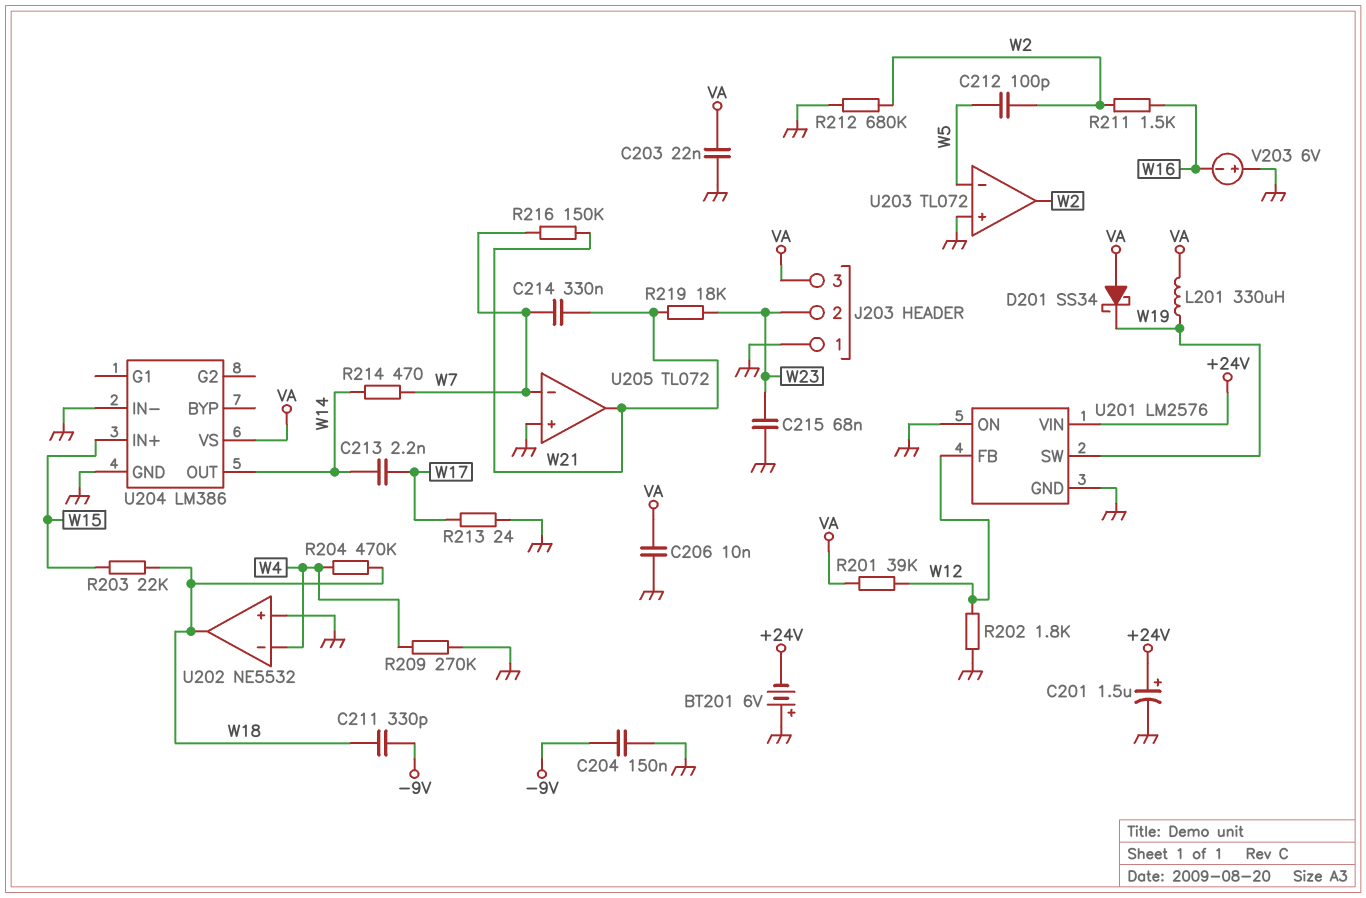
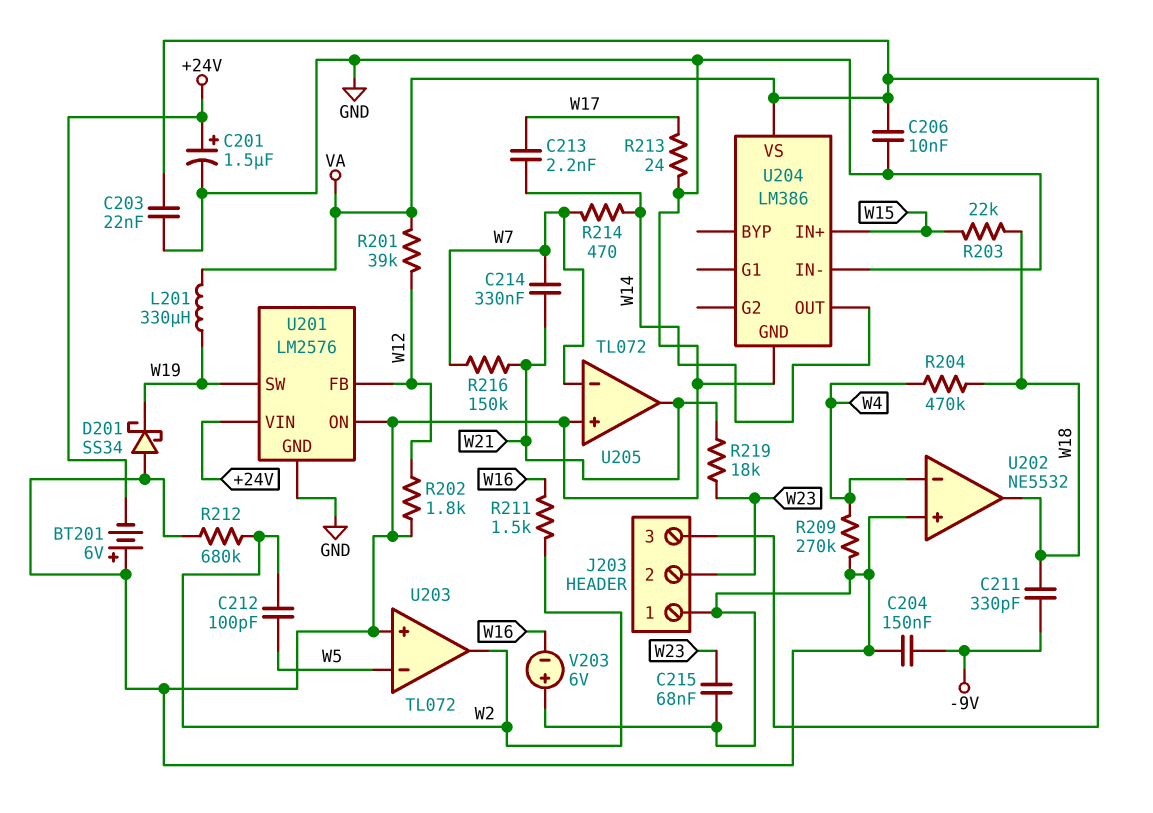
D201: schottky SS34 (A VA, K W19) -> schottky SS34 (A GND, K W19)

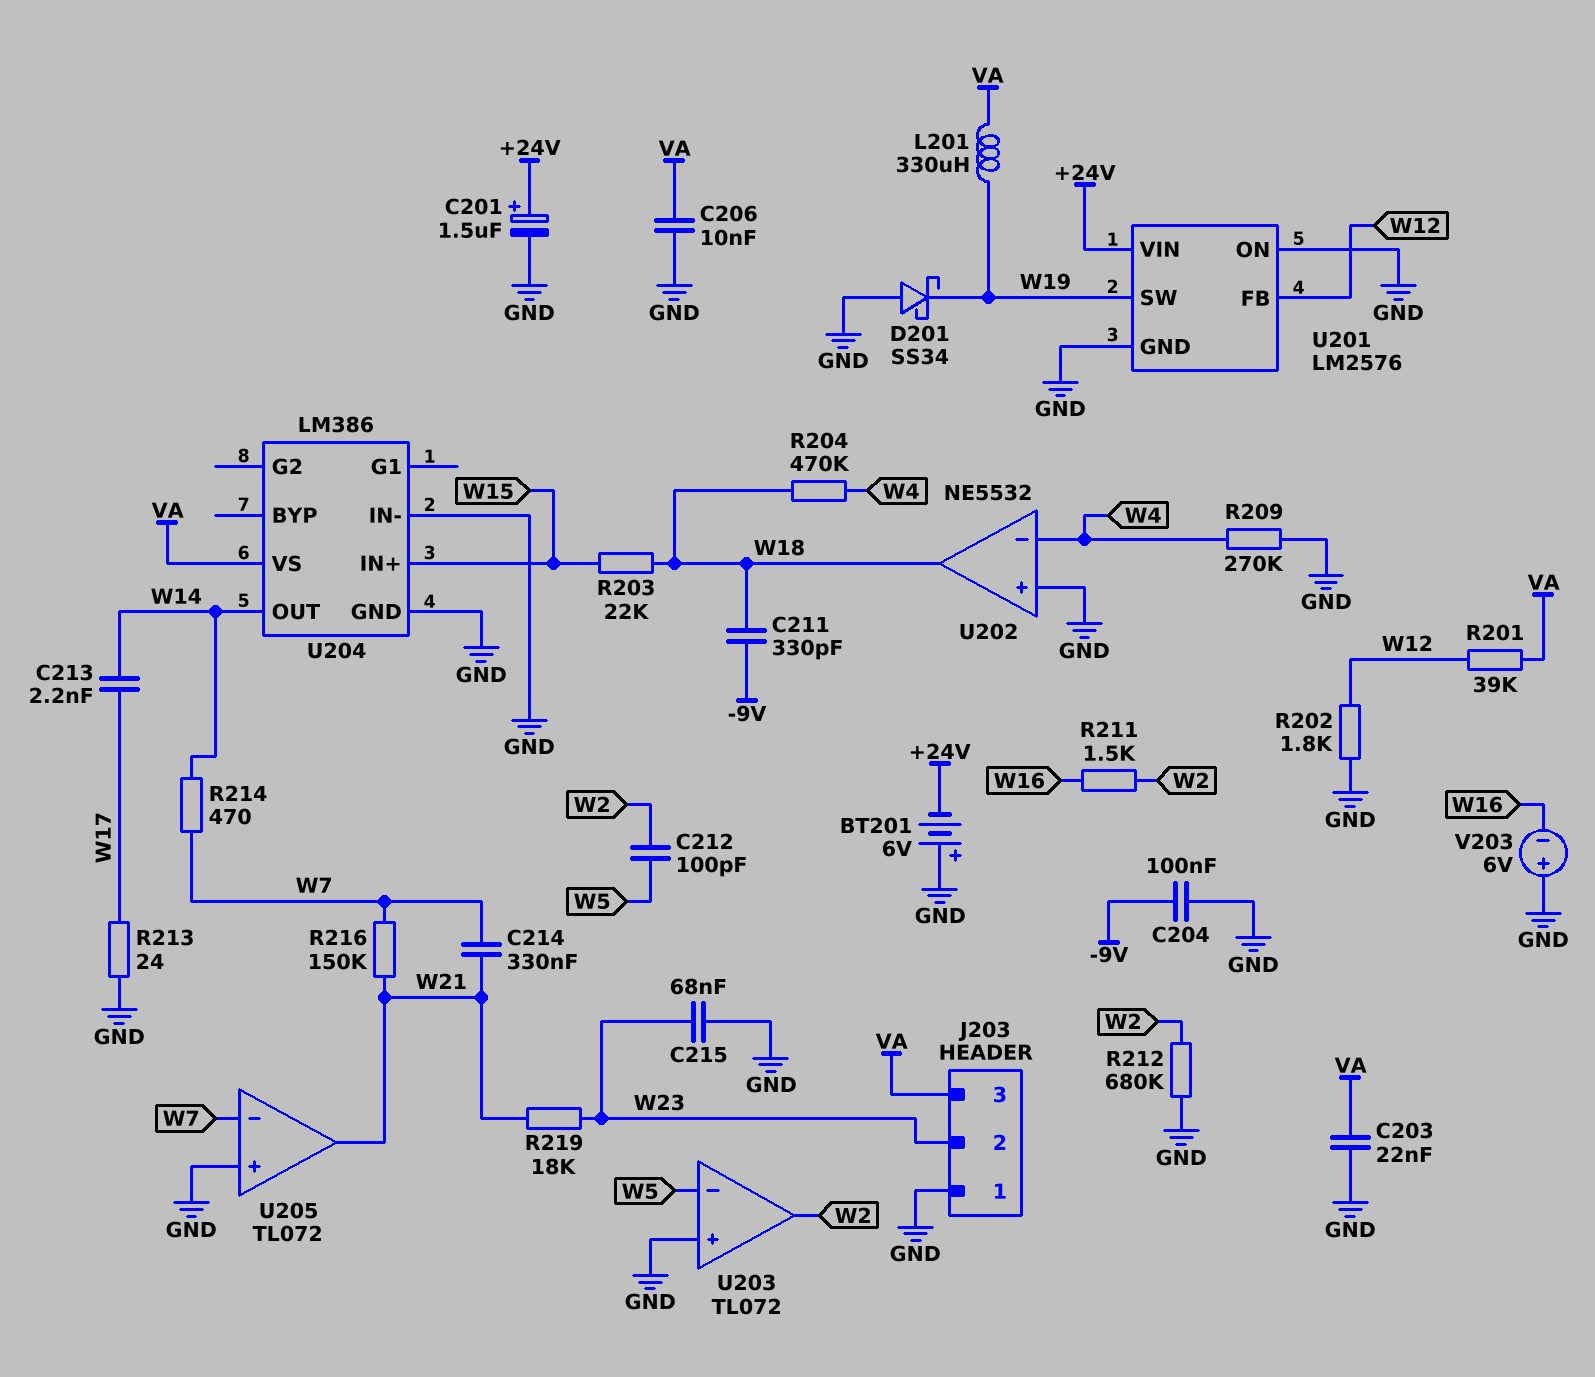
C204: 150nF (-9V, GND) -> 100nF (-9V, GND)

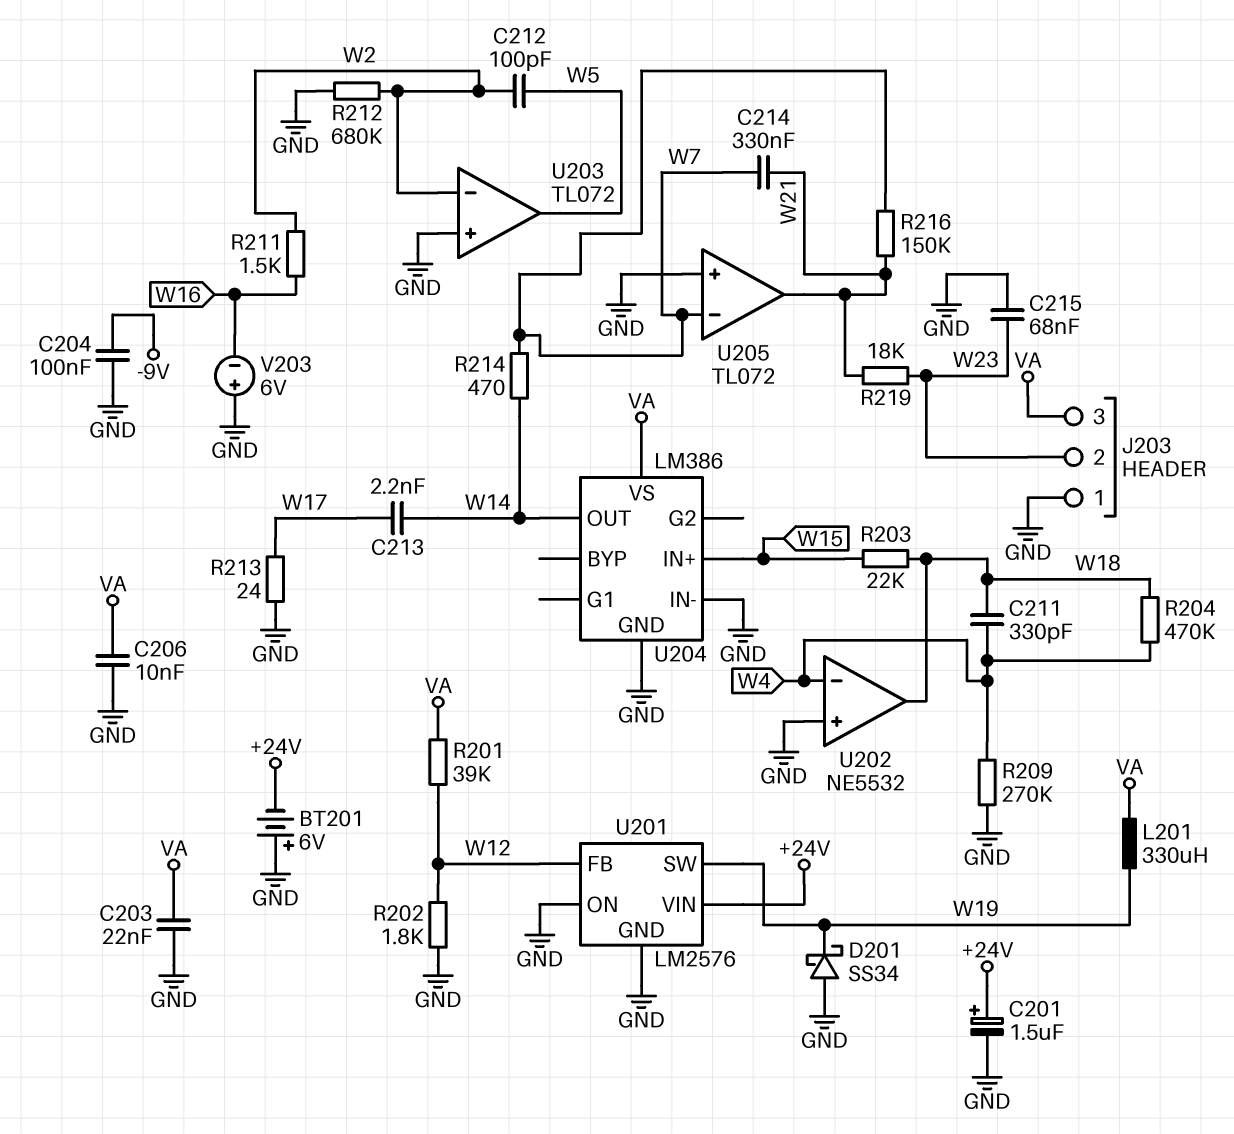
C211: 330pF (-9V, W18) -> 330pF (W4, W18)
U203 pin in-: W5 -> W2
U203 pin out: W2 -> W5

